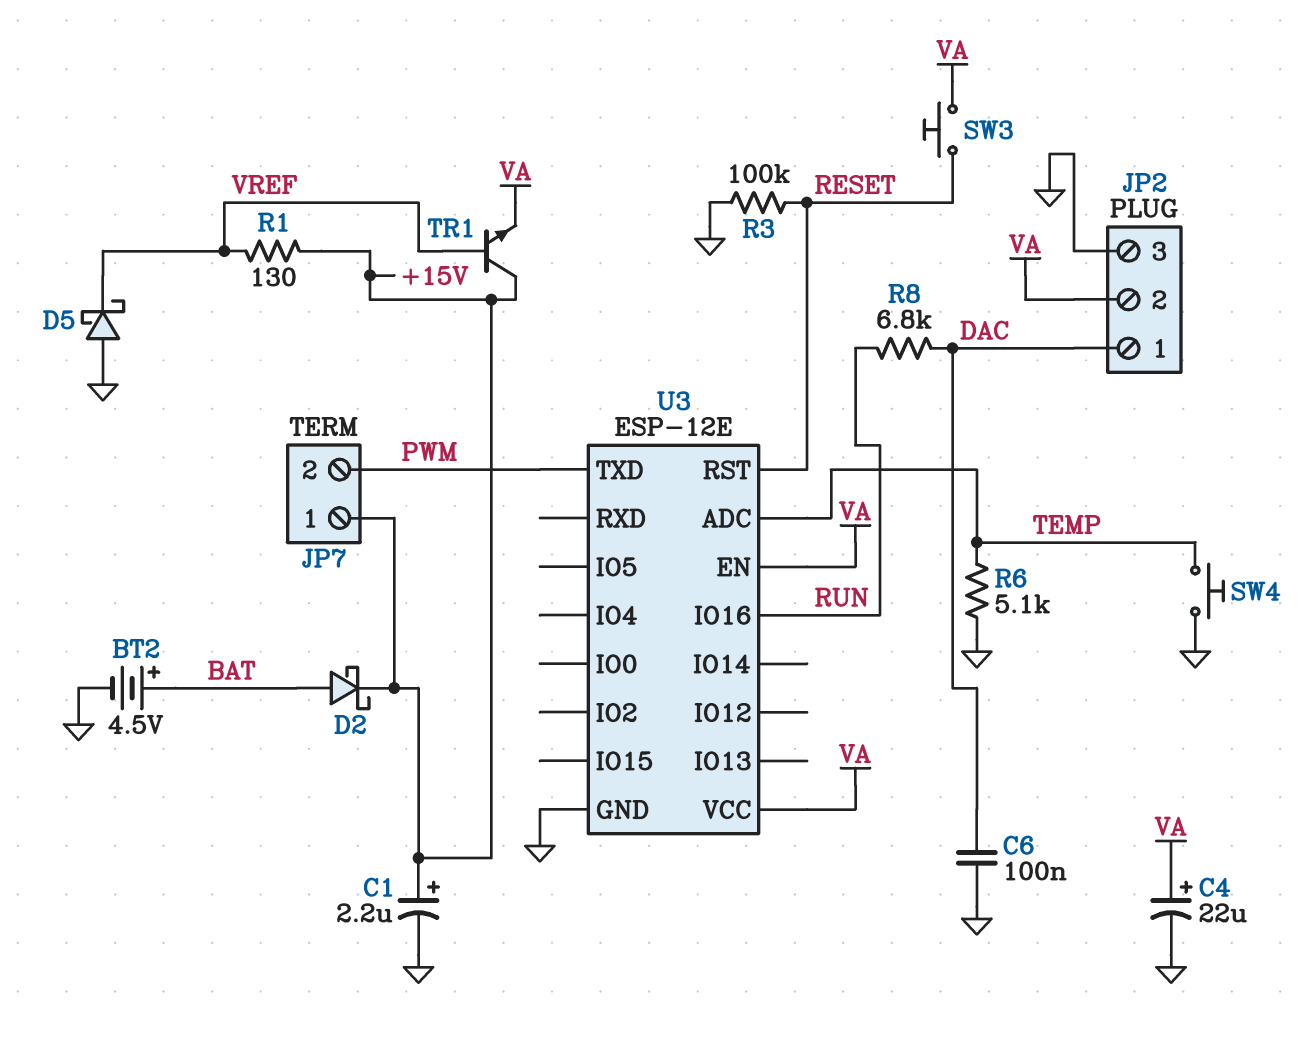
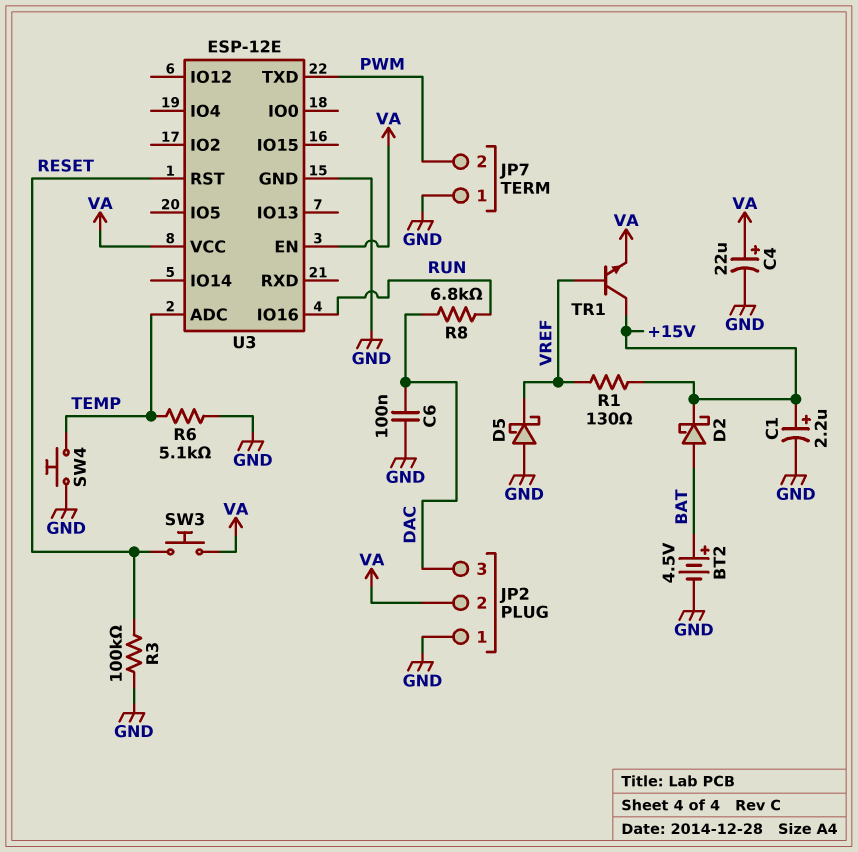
JP2 pin 1: DAC -> GND
JP2 pin 3: GND -> DAC
JP7 pin 1: +15V -> GND

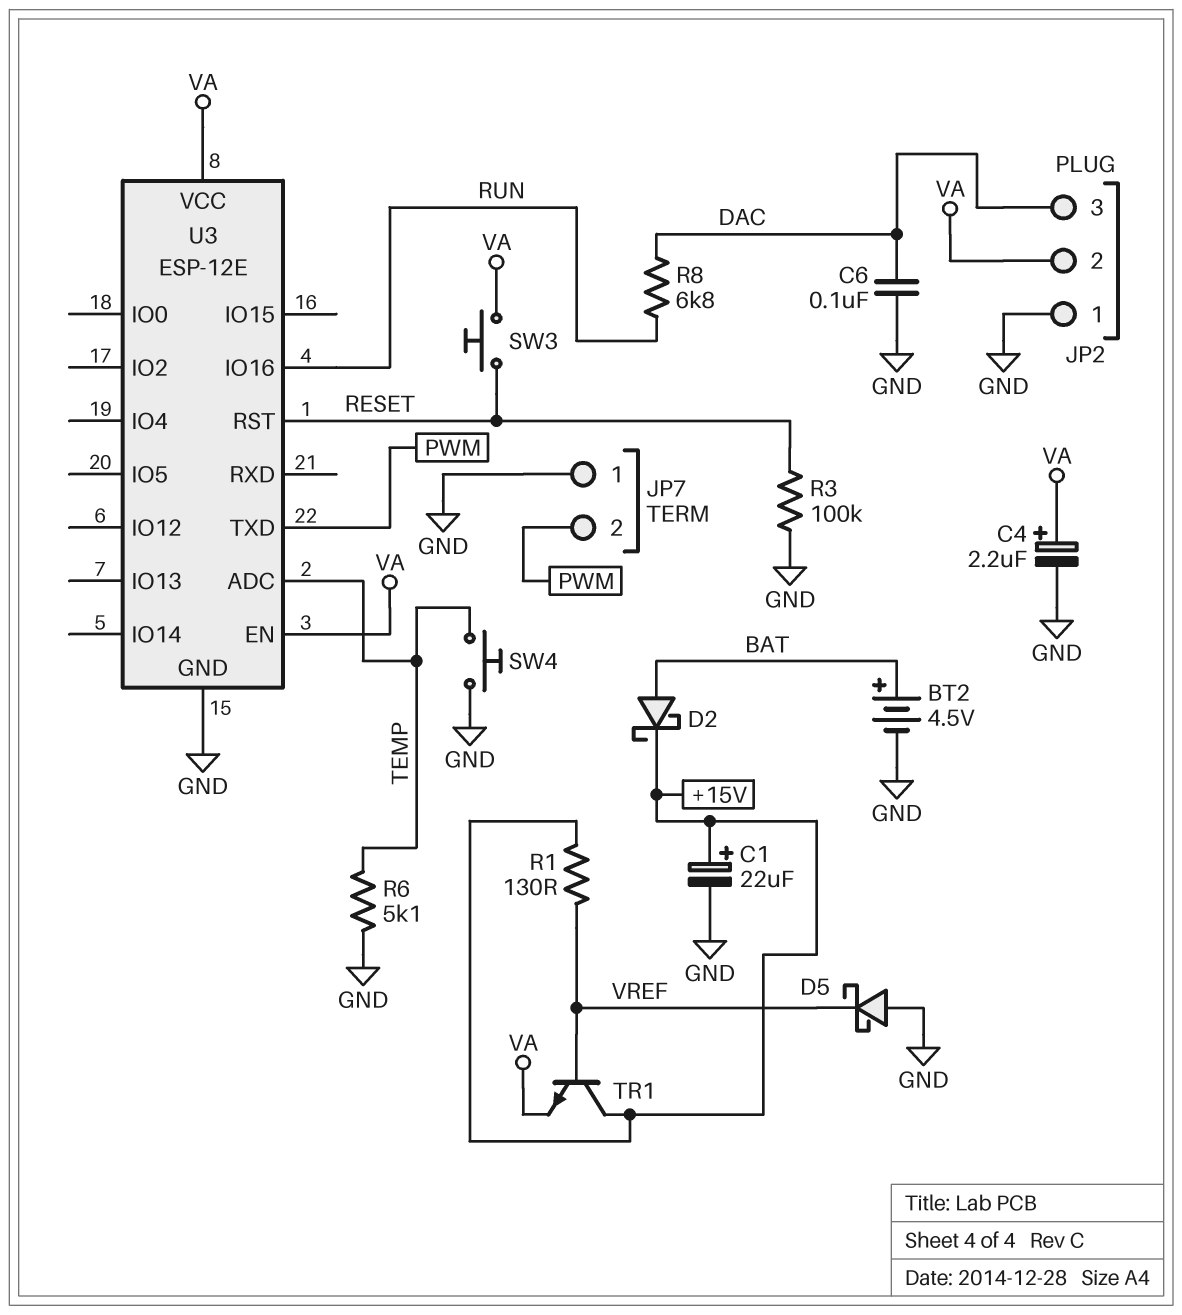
C1: 2.2uF (plus +15V, minus GND) -> 22uF (plus +15V, minus GND)
C4: 22uF (plus VA, minus GND) -> 2.2uF (plus VA, minus GND)

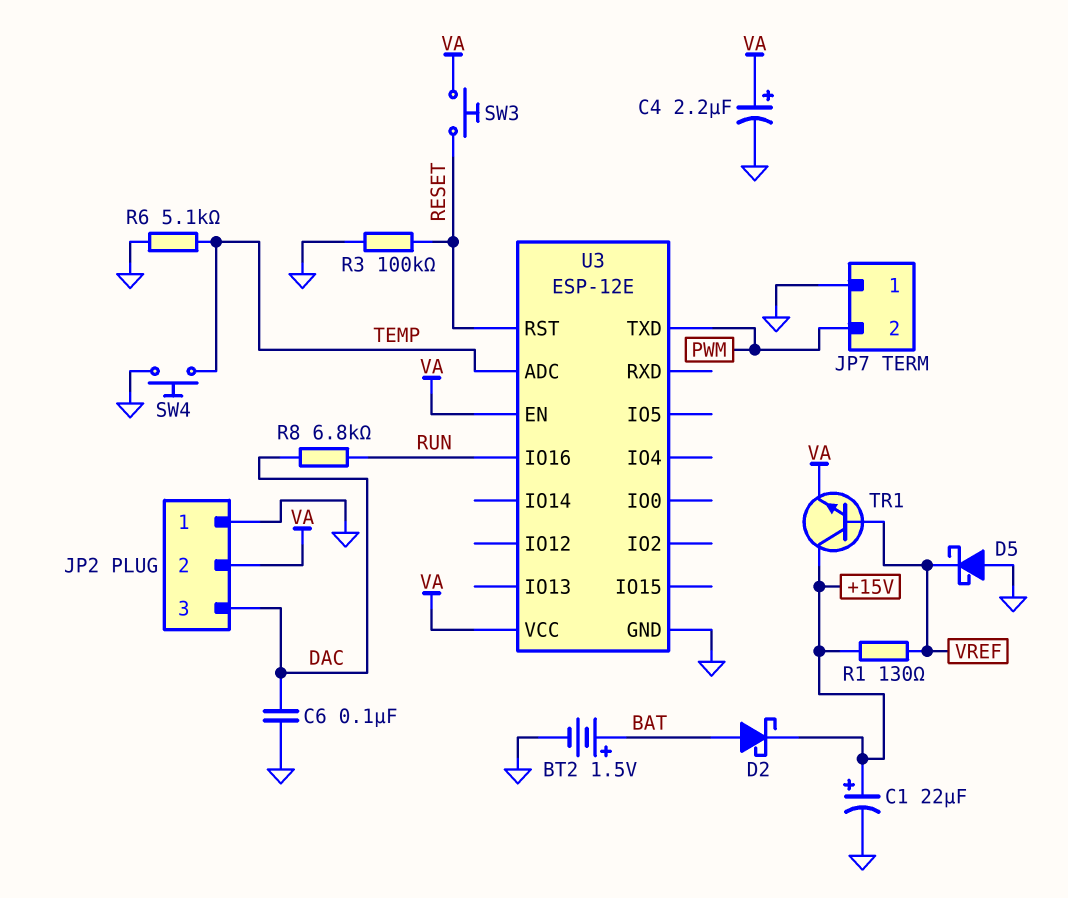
BT2: 4.5V (plus BAT, minus GND) -> 1.5V (plus BAT, minus GND)

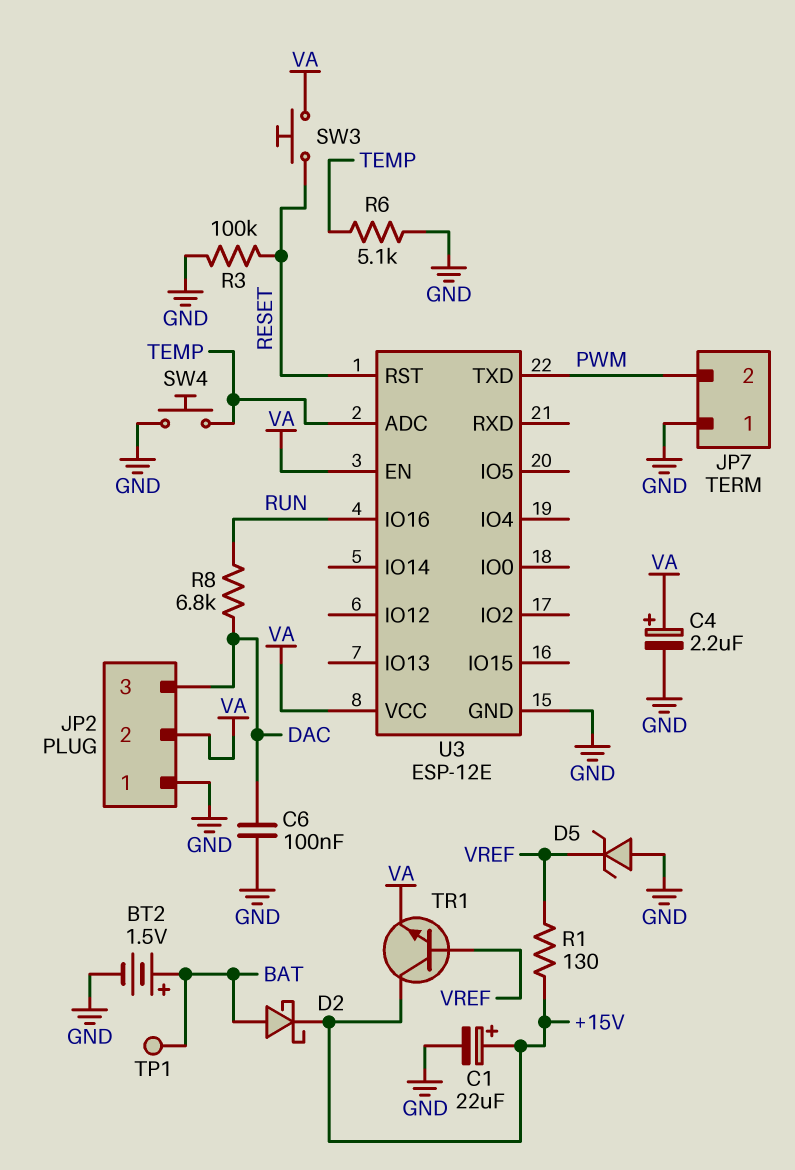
D5: schottky (A GND, K VREF) -> zener (A GND, K VREF)
TP1: none -> test point (BAT)

